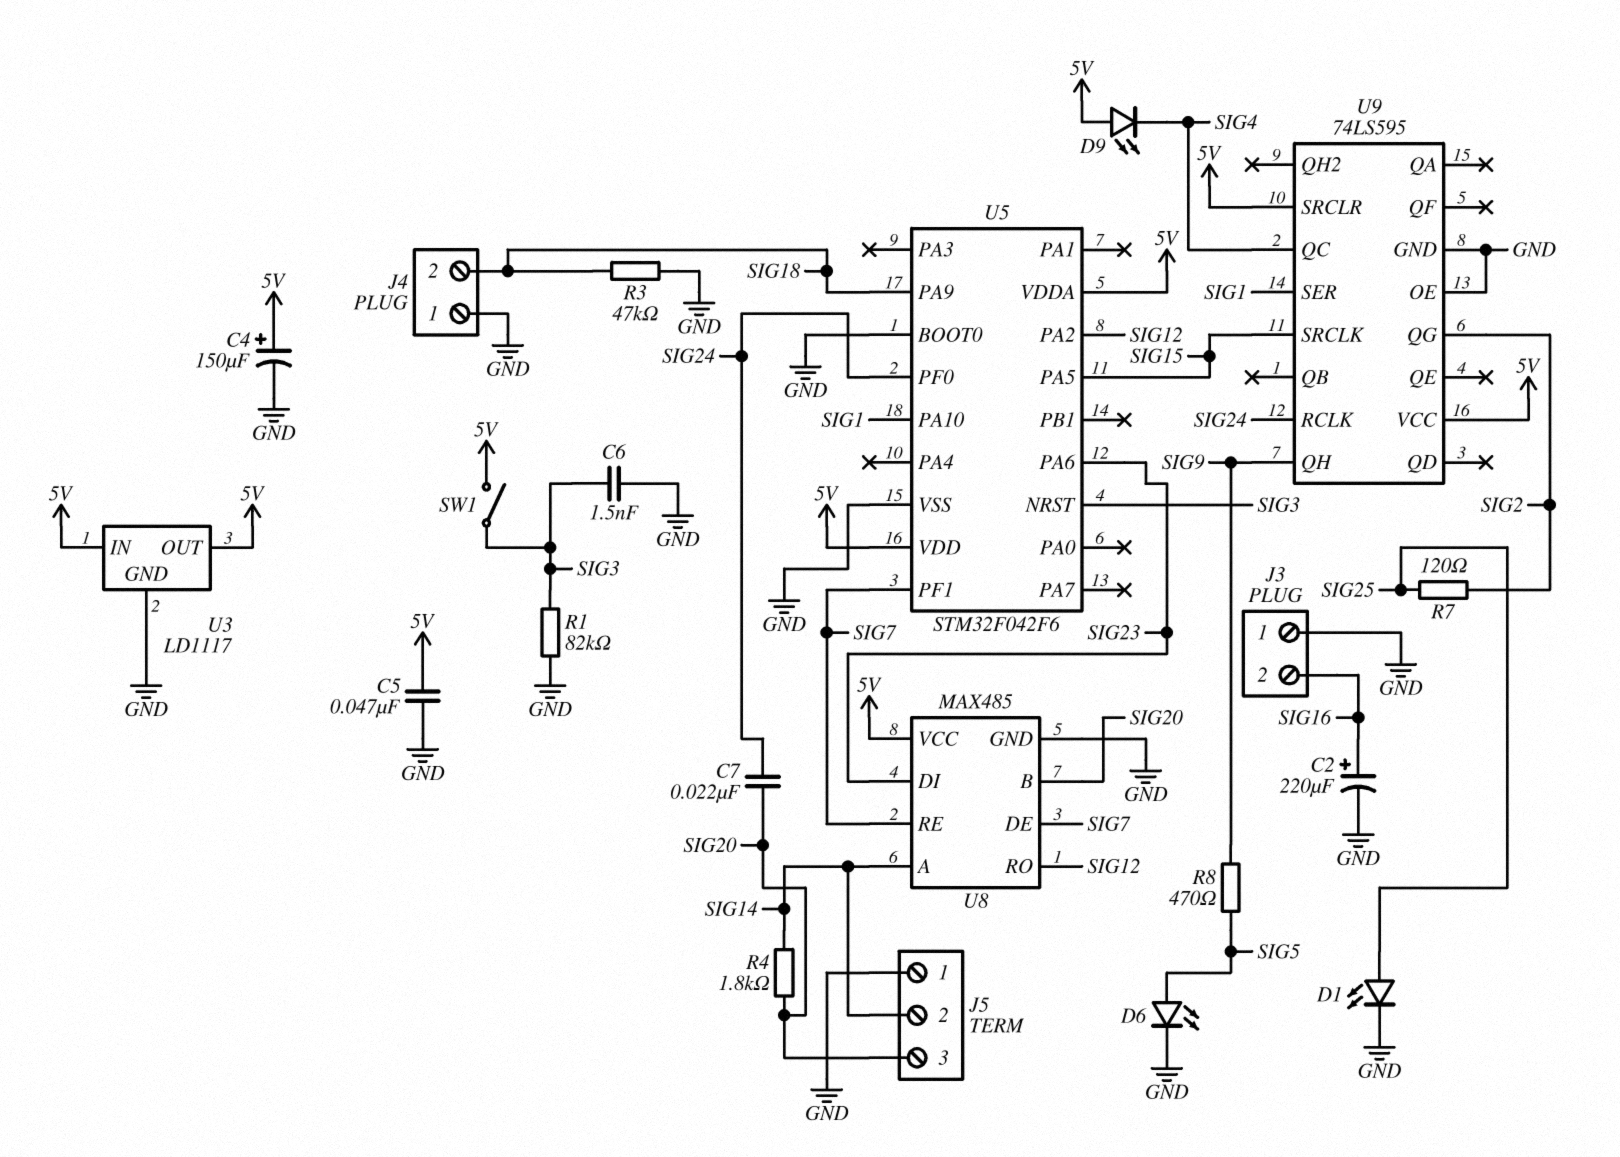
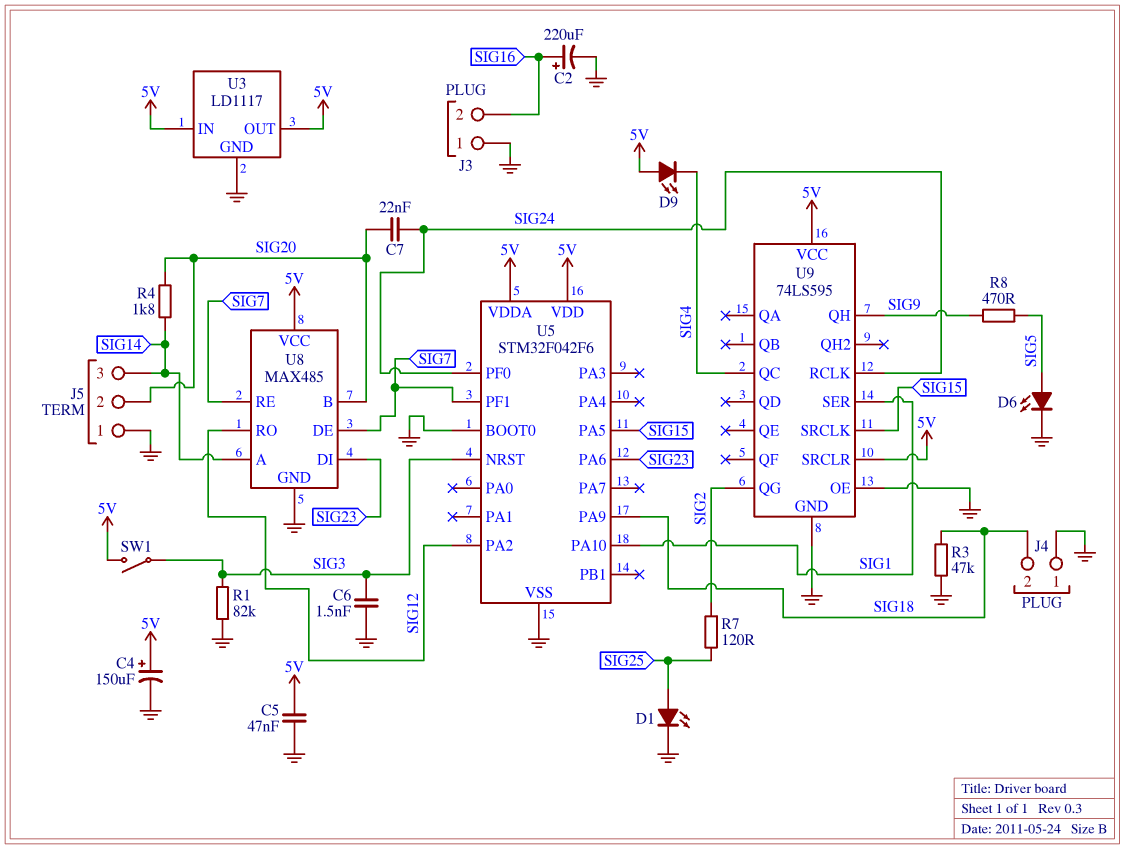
J5 pin 2: SIG14 -> SIG20
J5 pin 3: SIG20 -> SIG14

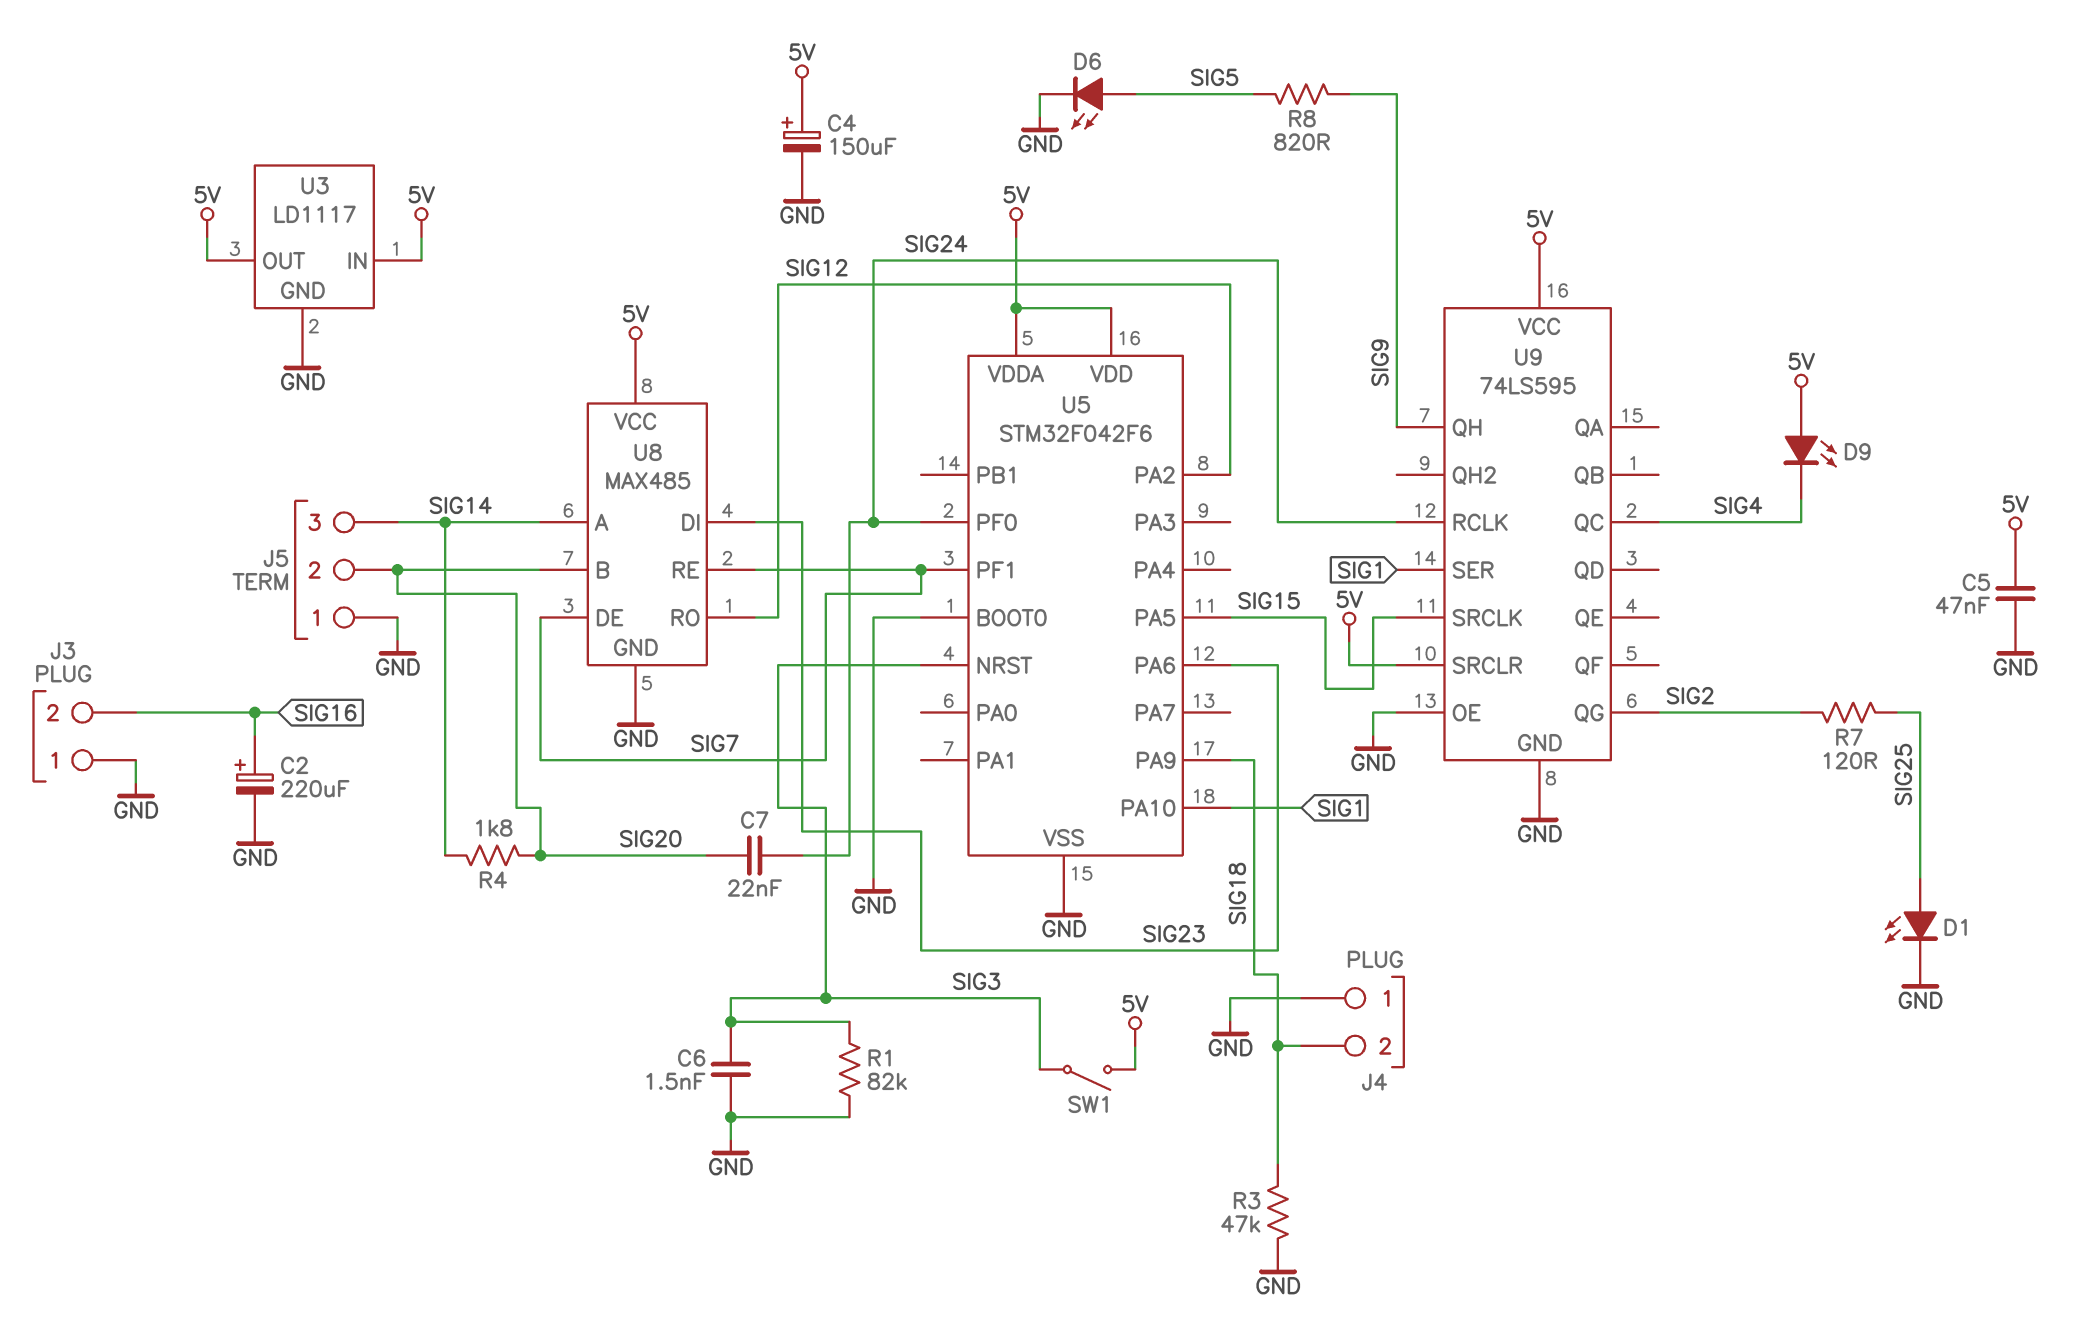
R8: 470 (SIG5, SIG9) -> 820 (SIG5, SIG9)

